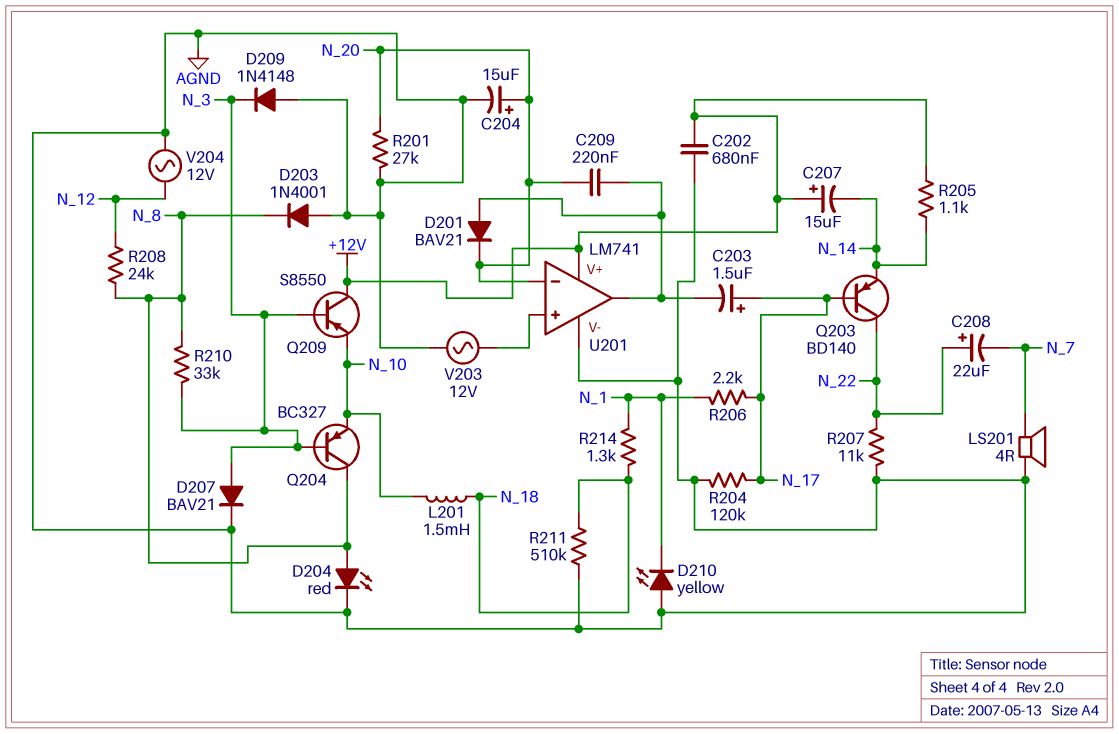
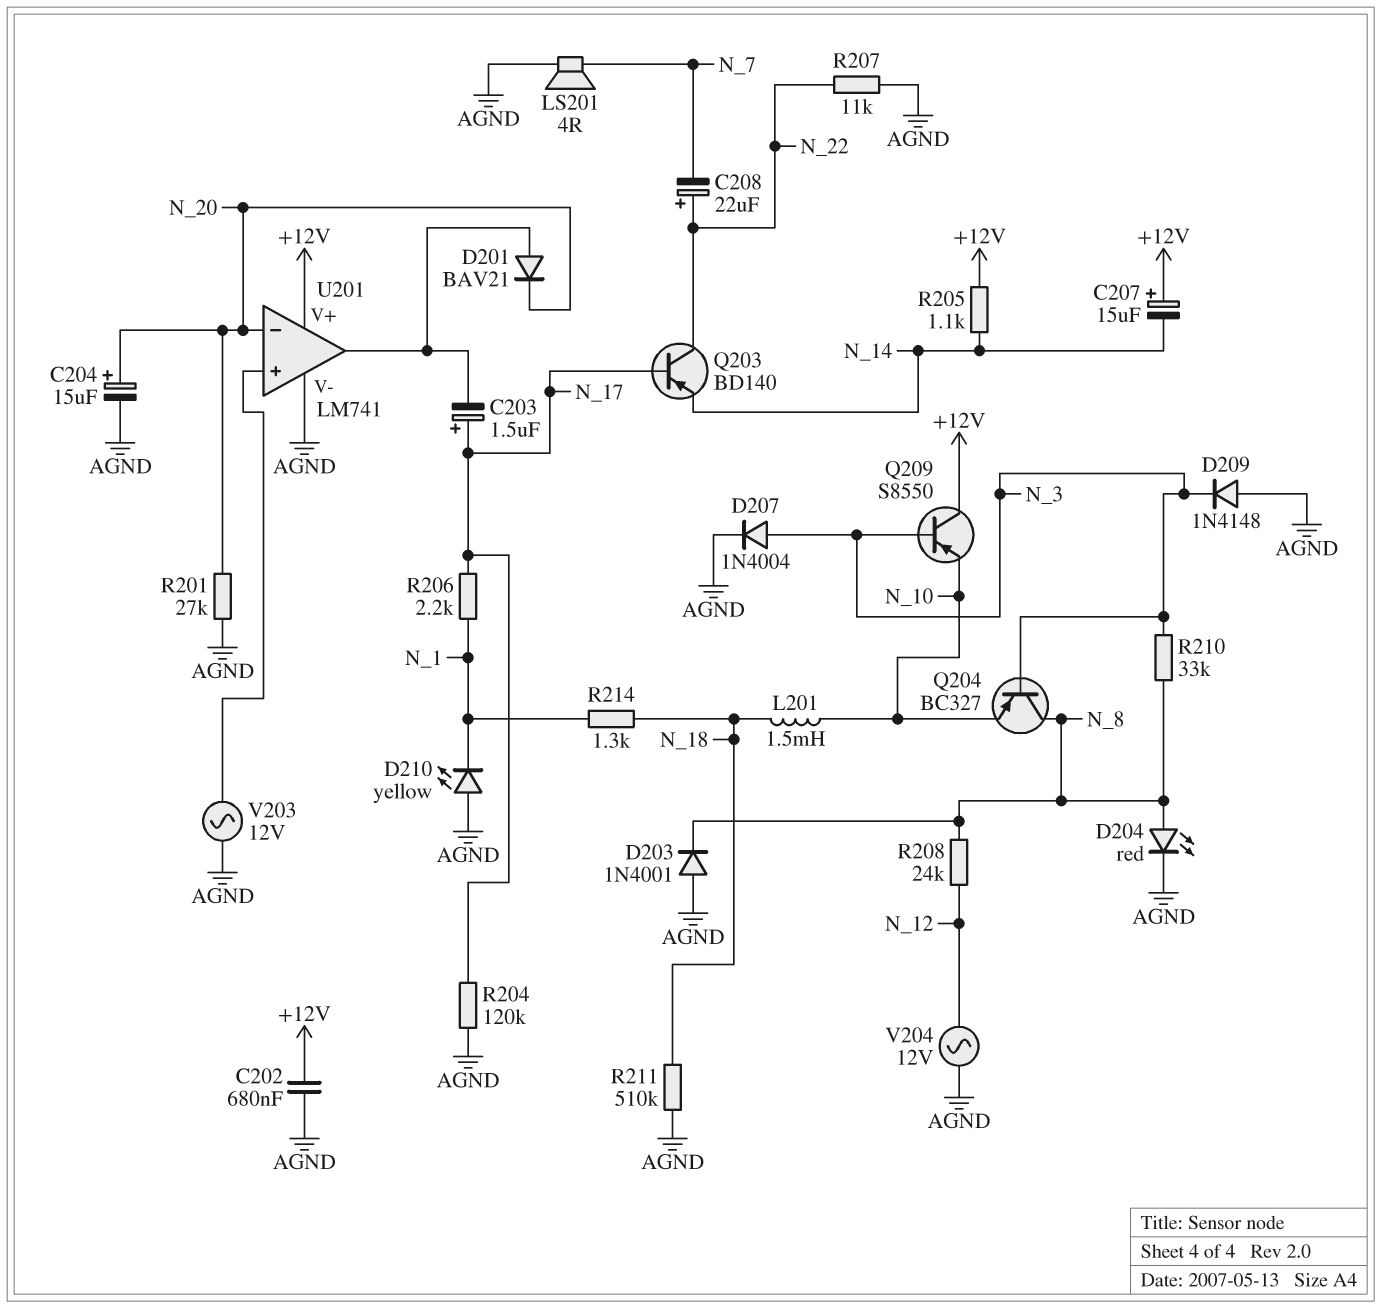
C209: 220nF (N_20, U201/out) -> none
D207: diode BAV21 (A N_3, K AGND) -> diode 1N4004 (A N_3, K AGND)

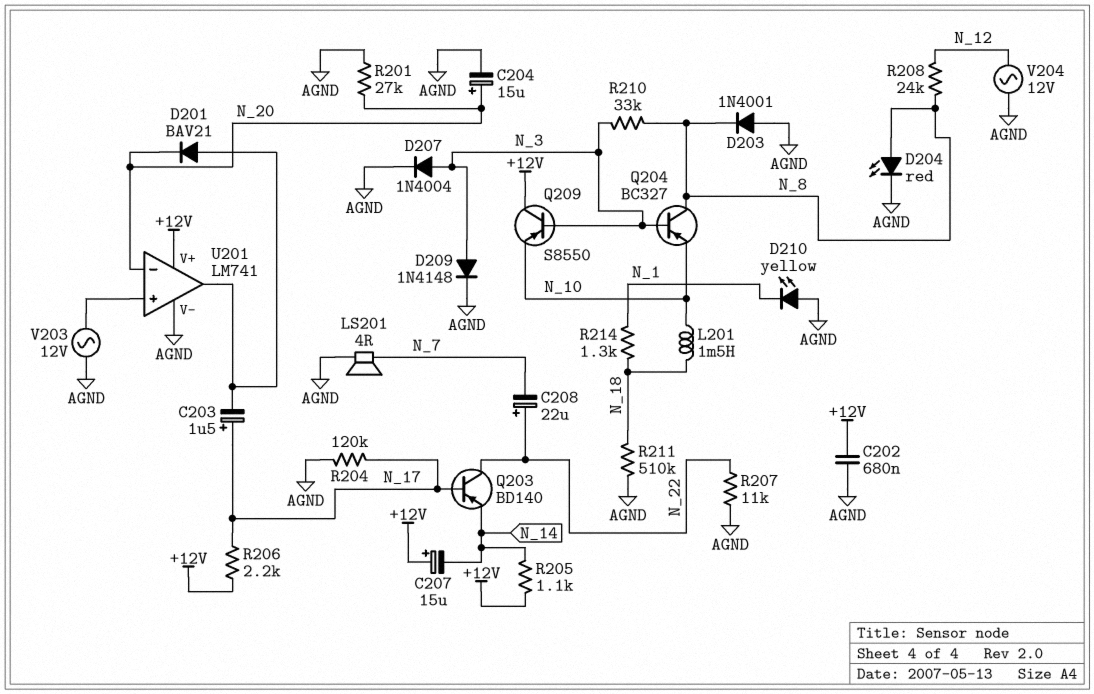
D209: diode 1N4148 (A AGND, K N_3) -> diode 1N4148 (A N_3, K AGND)
R206: 2.2k (N_1, N_17) -> 2.2k (+12V, N_17)

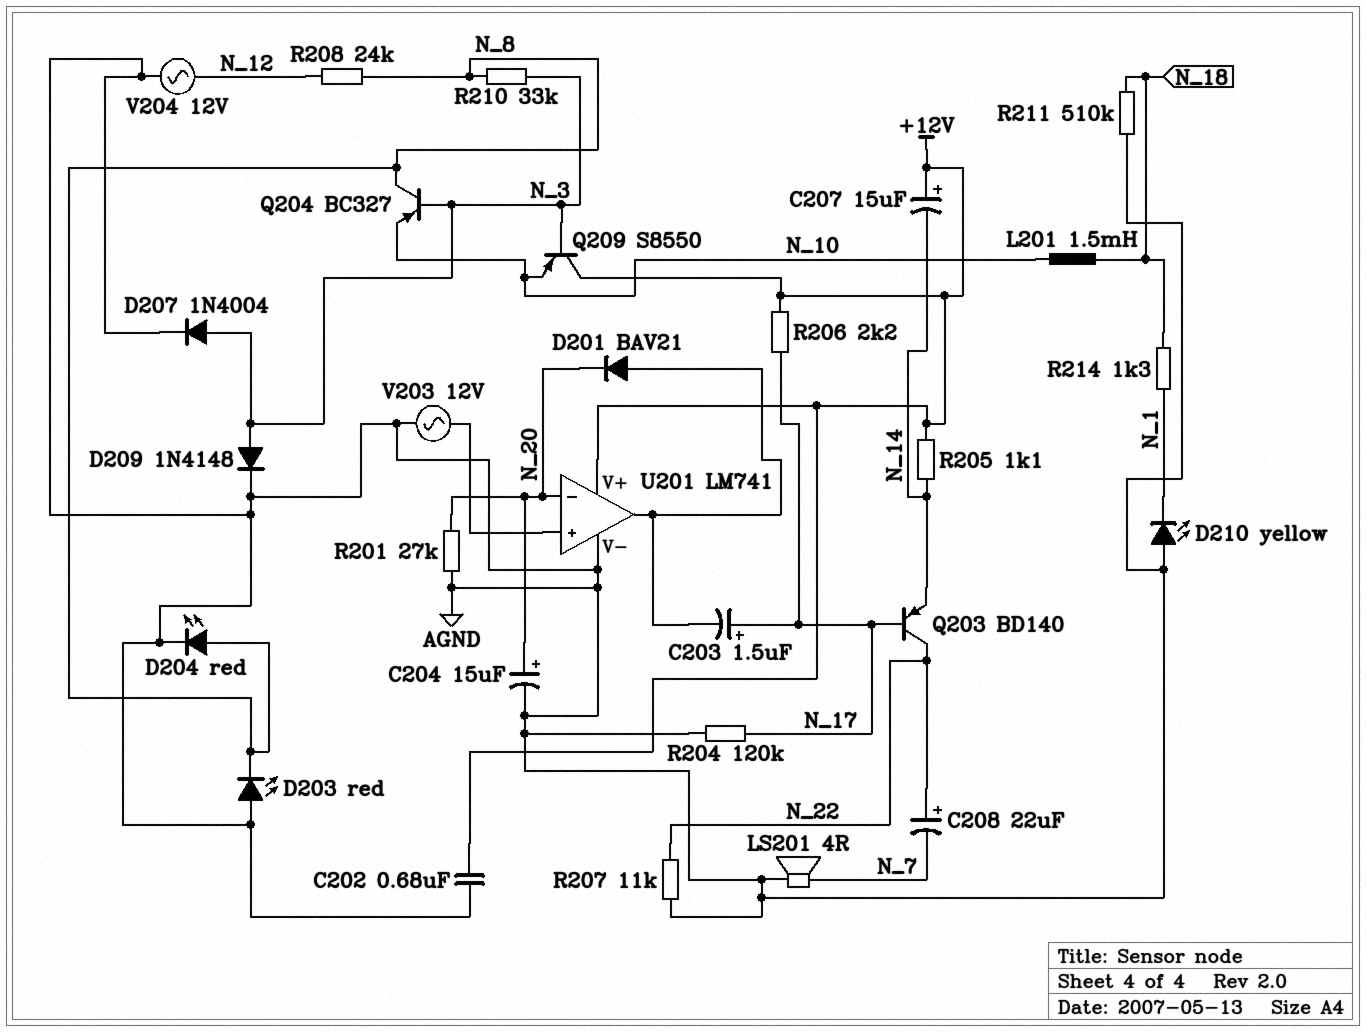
D203: diode 1N4001 (A AGND, K N_8) -> LED red (A AGND, K N_8)

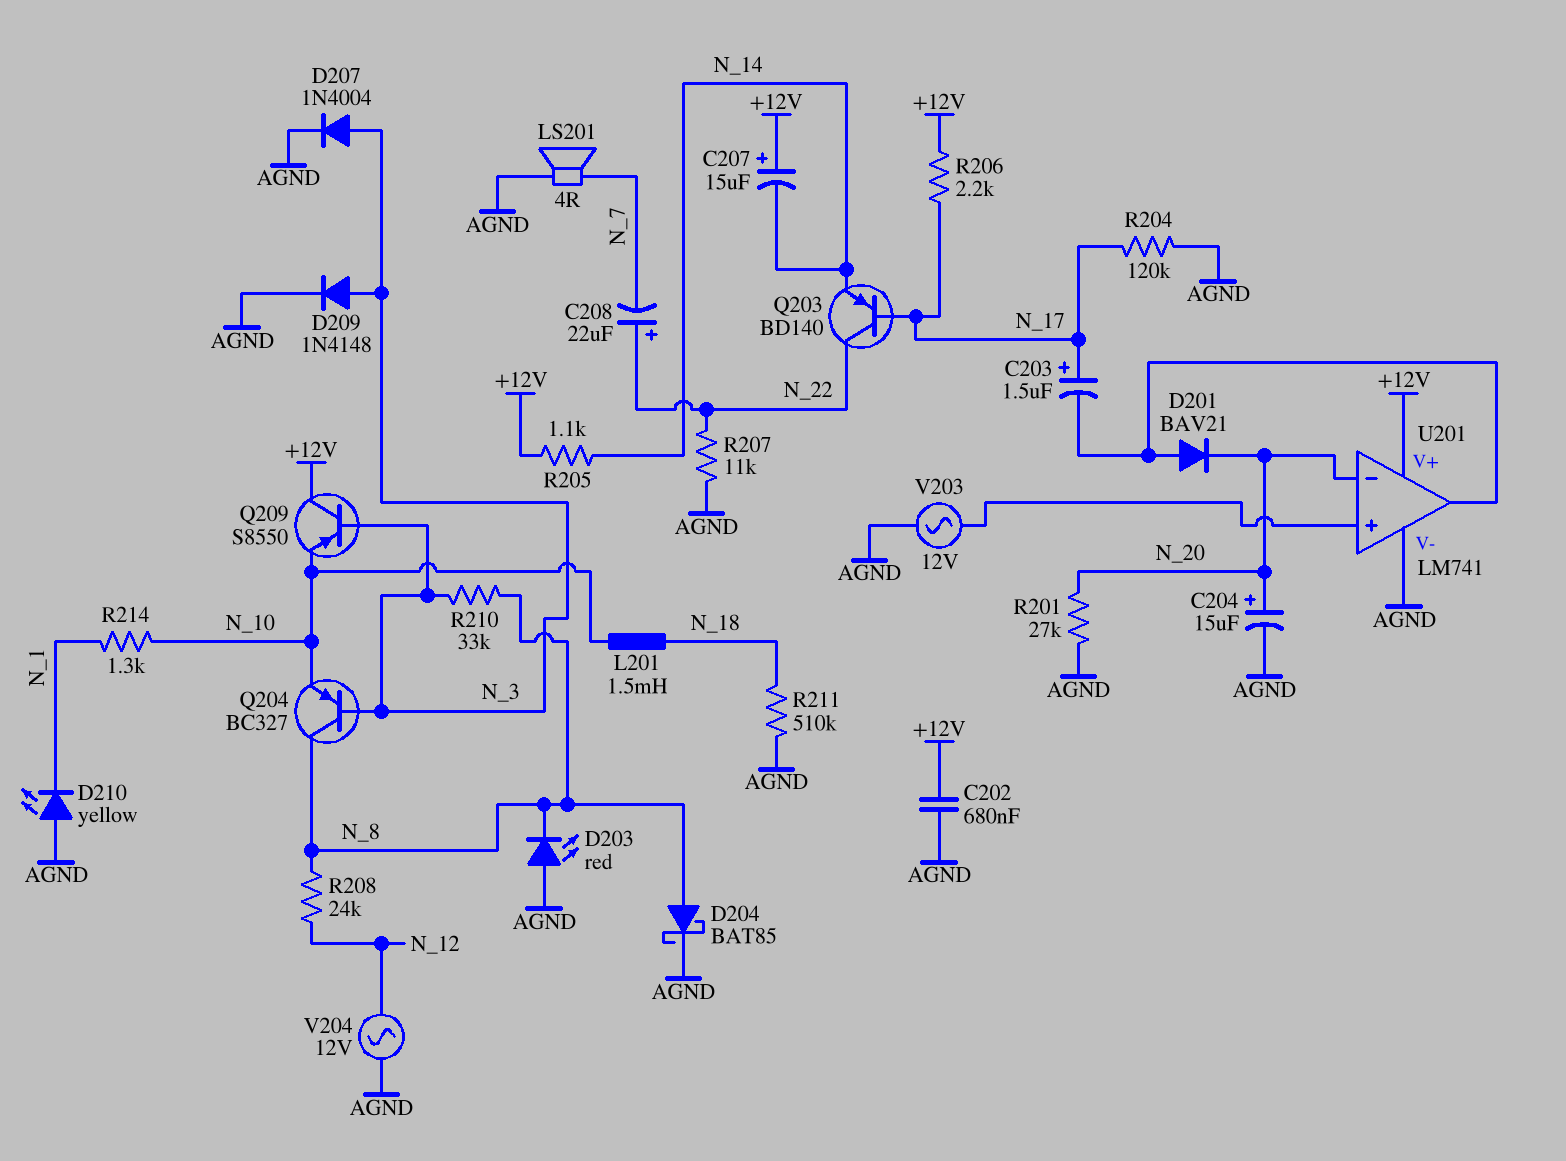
D204: LED red (A N_8, K AGND) -> schottky BAT85 (A N_8, K AGND)
R214: 1.3k (N_1, N_18) -> 1.3k (N_1, N_10)

